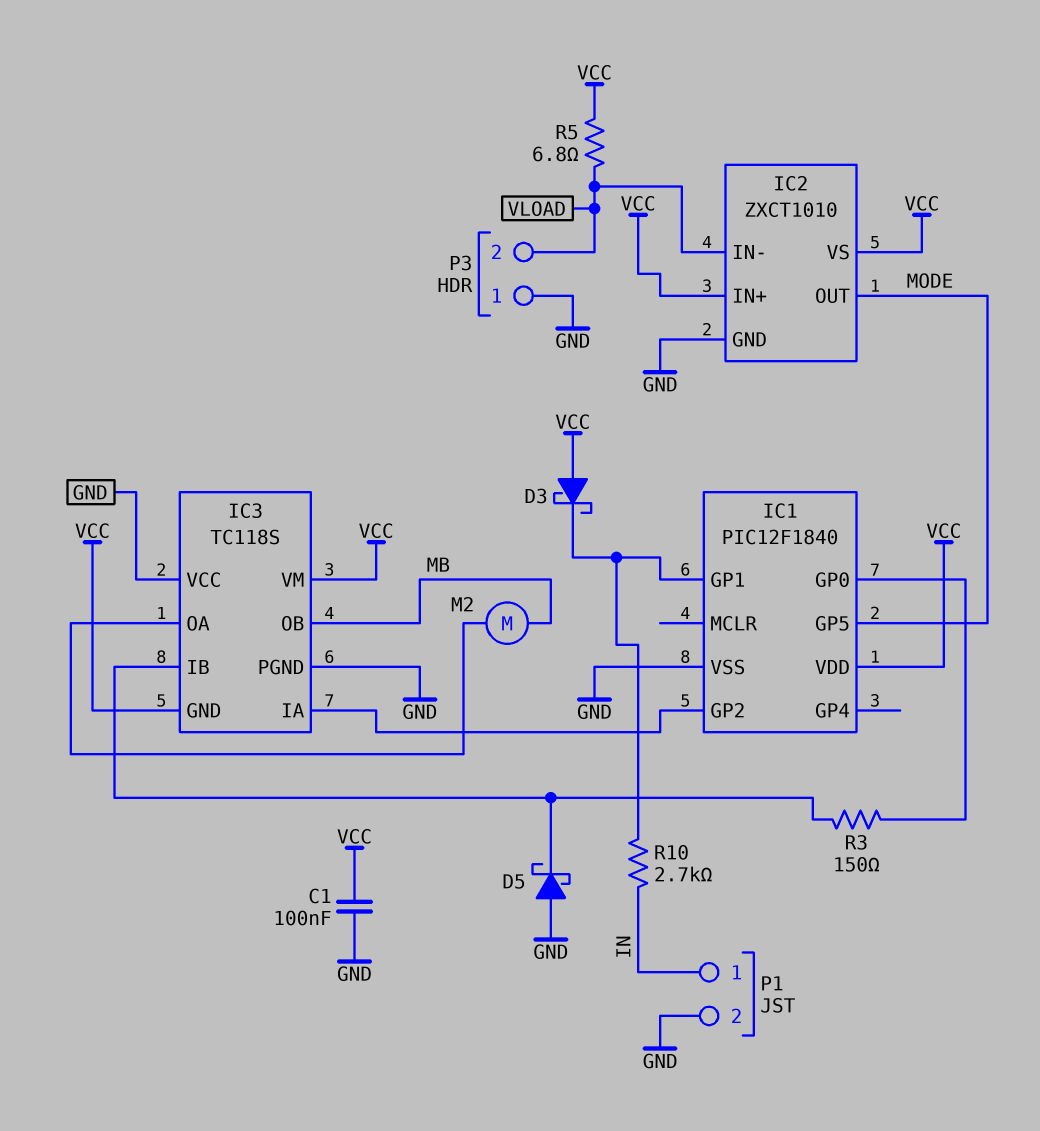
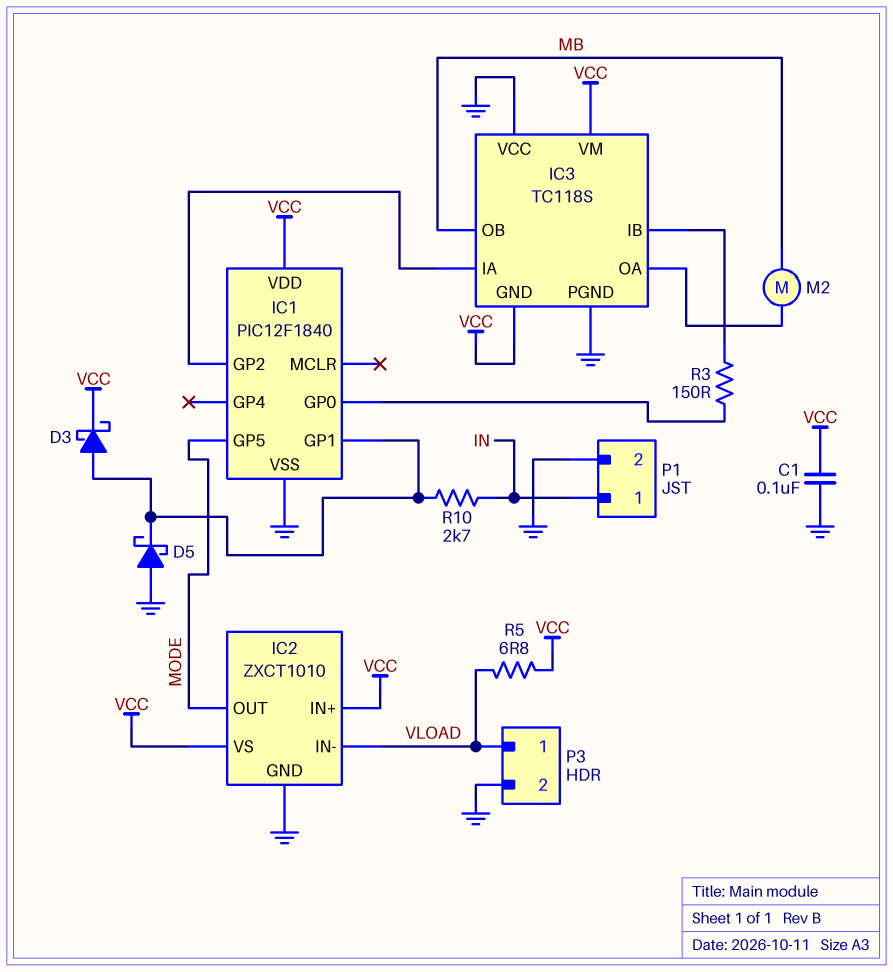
D3: schottky (A VCC, K IC1/GP1) -> schottky (A IC1/GP1, K VCC)
D5: schottky (A GND, K IC3/IB) -> schottky (A GND, K IC1/GP1)
P3 pin 1: GND -> VLOAD
P3 pin 2: VLOAD -> GND

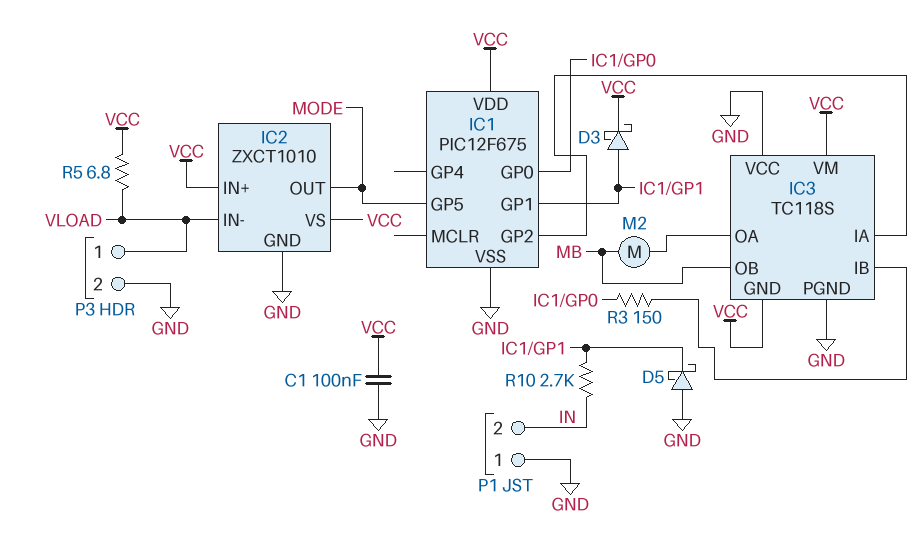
IC1: PIC12F1840 -> PIC12F675
P1 pin 1: IN -> GND
P1 pin 2: GND -> IN

